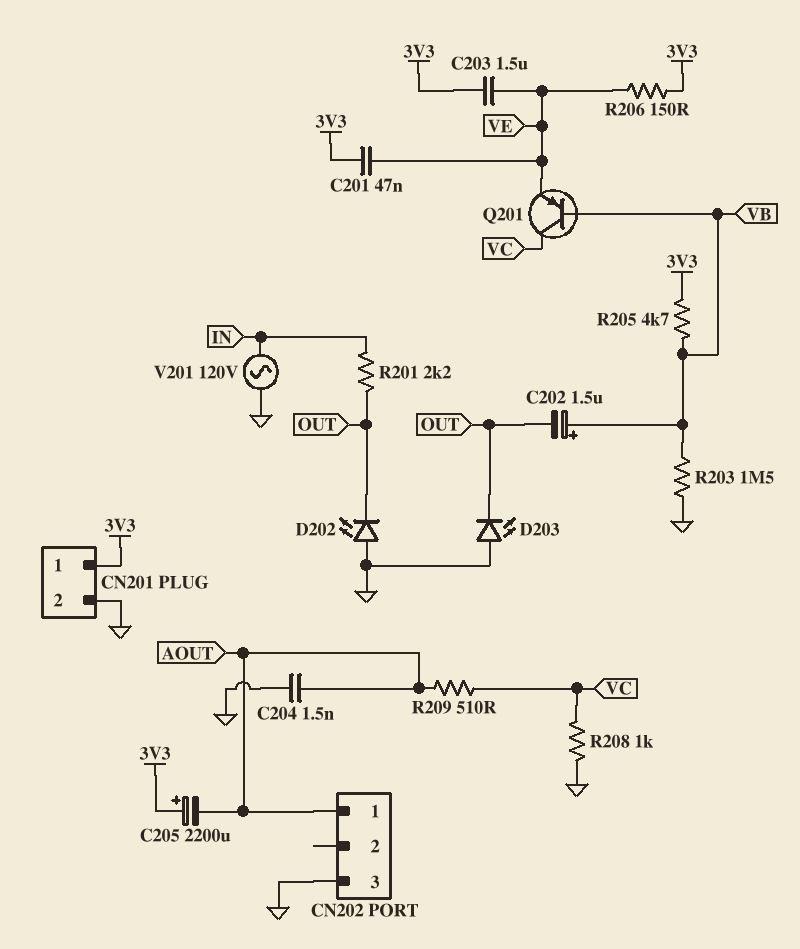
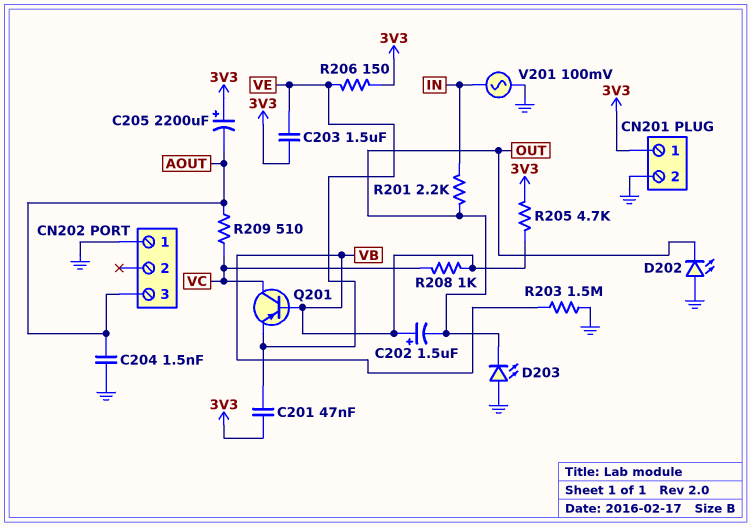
CN202 pin 1: AOUT -> GND
CN202 pin 3: GND -> AOUT
R208: 1k (GND, VC) -> 1k (VB, VC)
V201: AC 120V (GND, IN) -> AC 100mV (GND, IN)

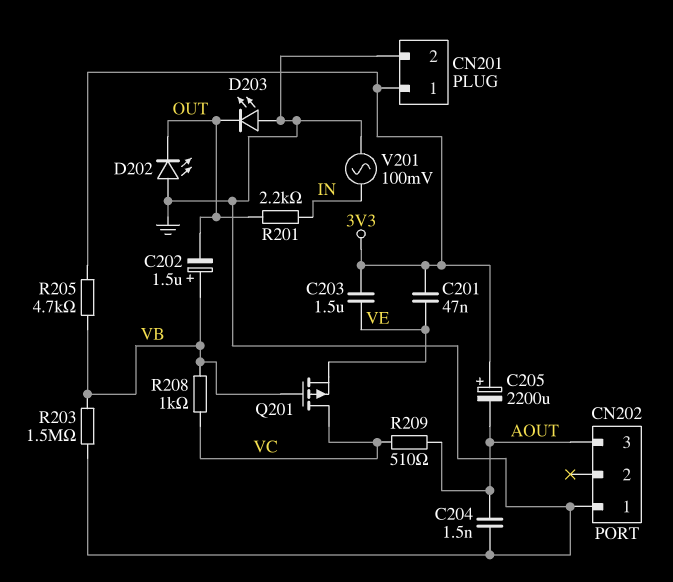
Q201: PNP (B VB, C VC, E VE) -> PMOS (G VB, D VC, S VE)
R206: 150 (3V3, VE) -> none

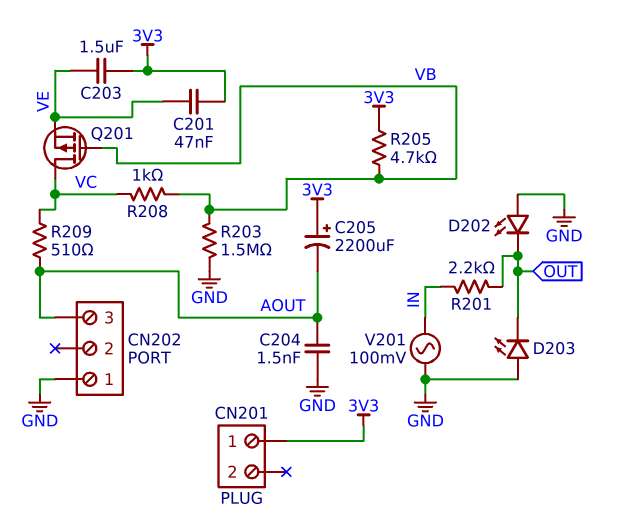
C202: 1.5uF (plus VB, minus OUT) -> none
CN201 pin 2: GND -> none

